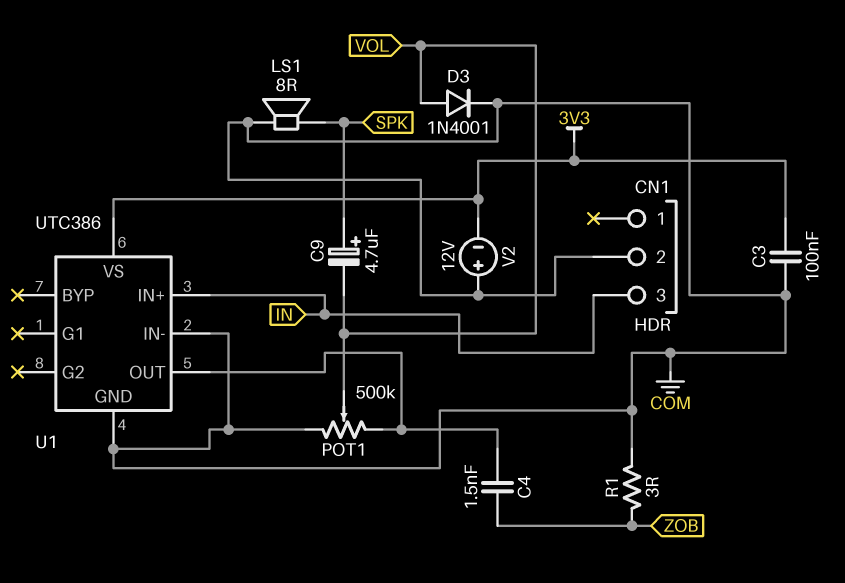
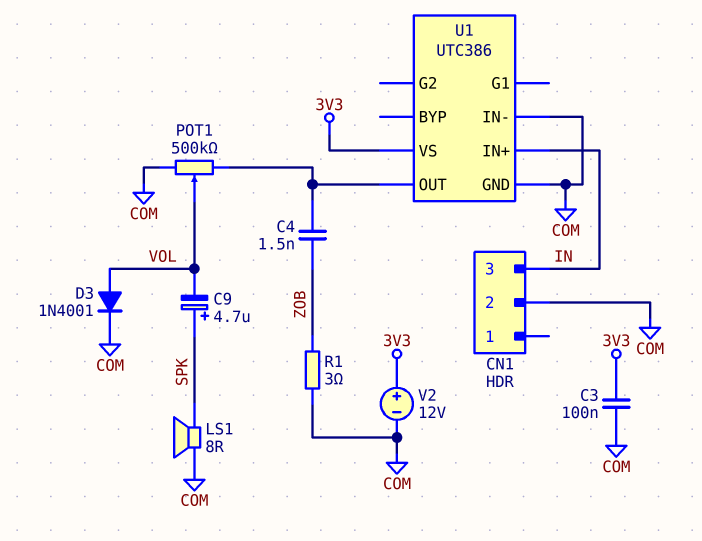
V2: 12V (plus COM, minus 3V3) -> 12V (plus 3V3, minus COM)

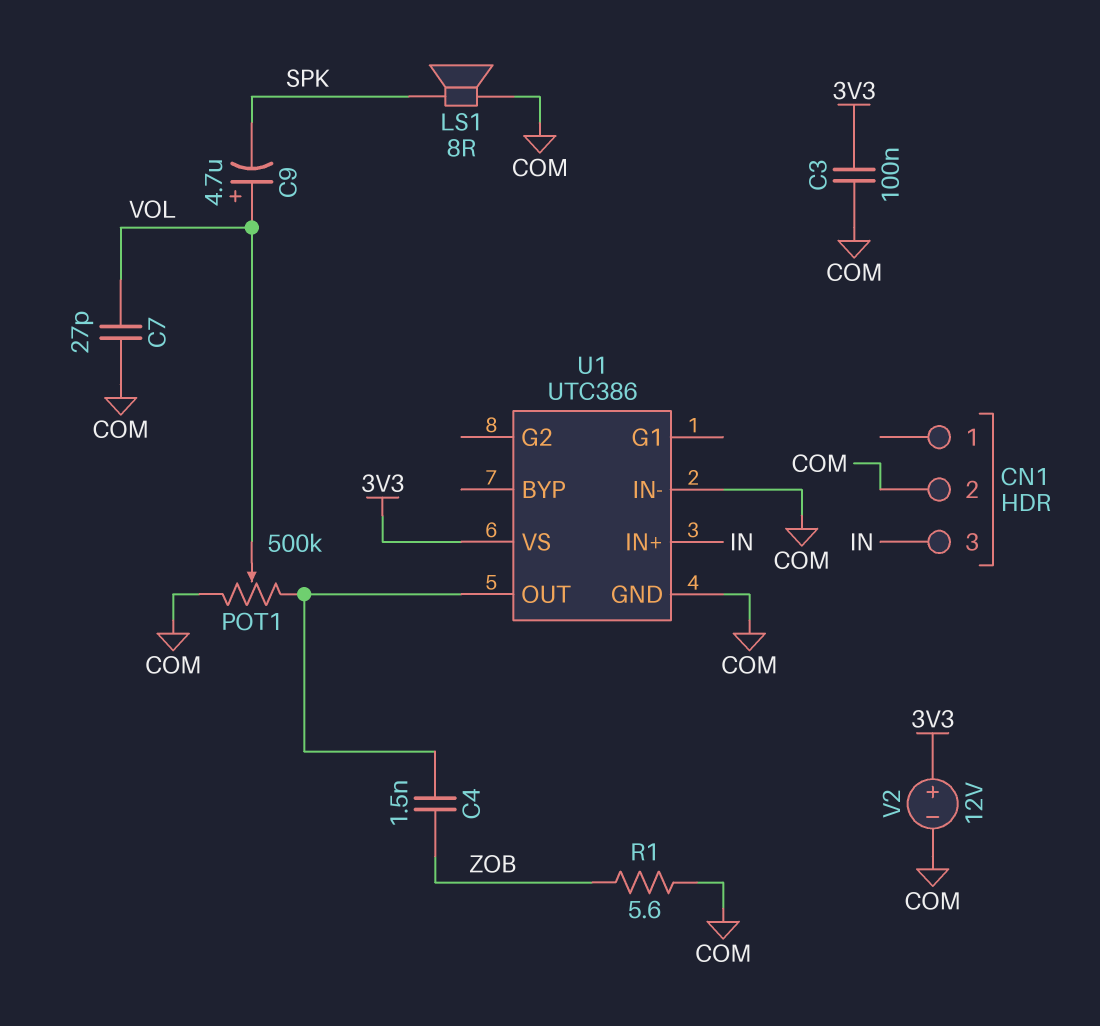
C7: none -> 27pF (COM, VOL)
C9: 4.7uF (plus SPK, minus VOL) -> 4.7uF (plus VOL, minus SPK)
D3: diode 1N4001 (A VOL, K COM) -> none
R1: 3 (COM, ZOB) -> 5.6 (COM, ZOB)

